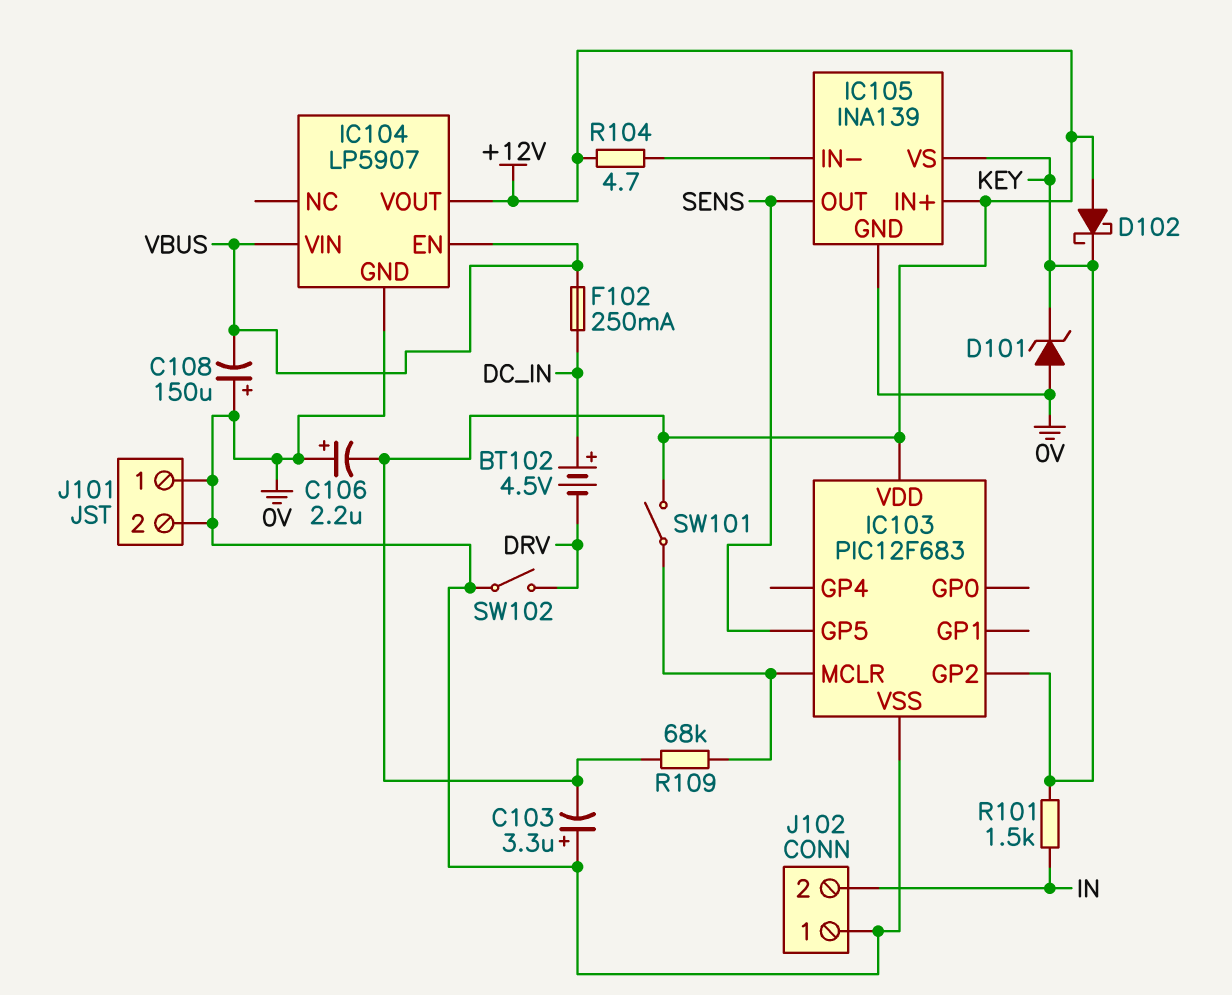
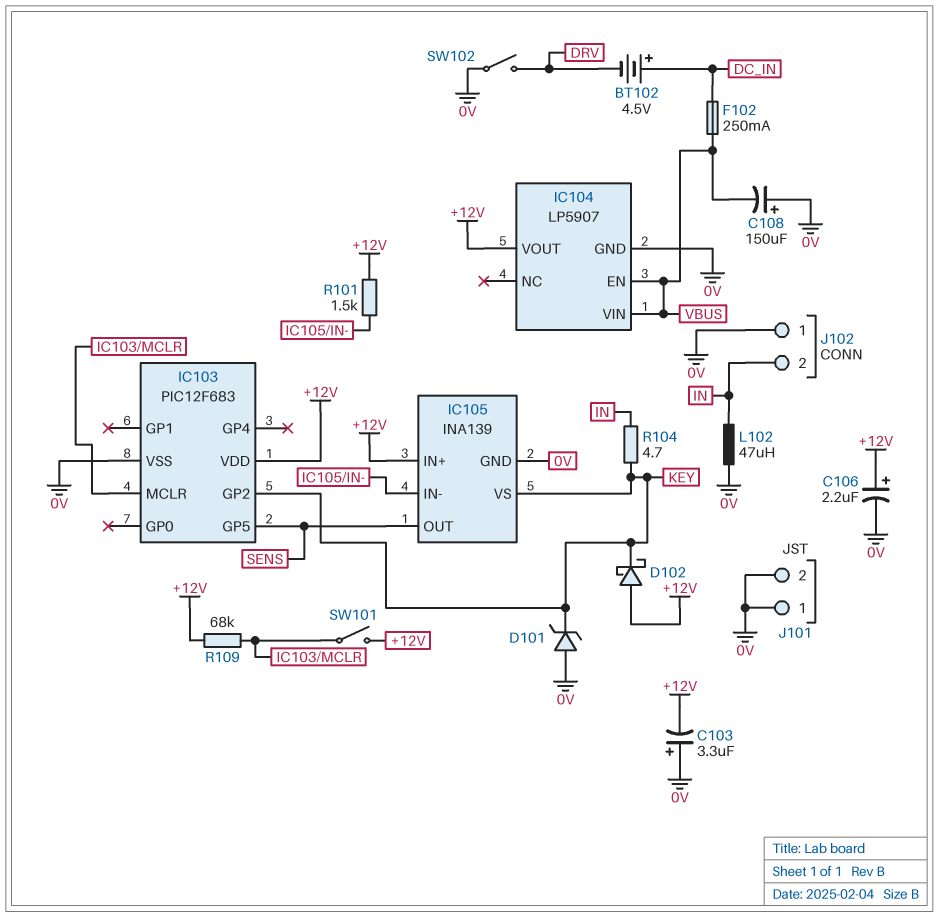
C106: 2.2uF (plus 0V, minus +12V) -> 2.2uF (plus +12V, minus 0V)
L102: none -> 47uH (0V, IN)
R101: 1.5k (IN, KEY) -> 1.5k (+12V, IC105/IN-)
R104: 4.7 (+12V, IC105/IN-) -> 4.7 (IN, KEY)

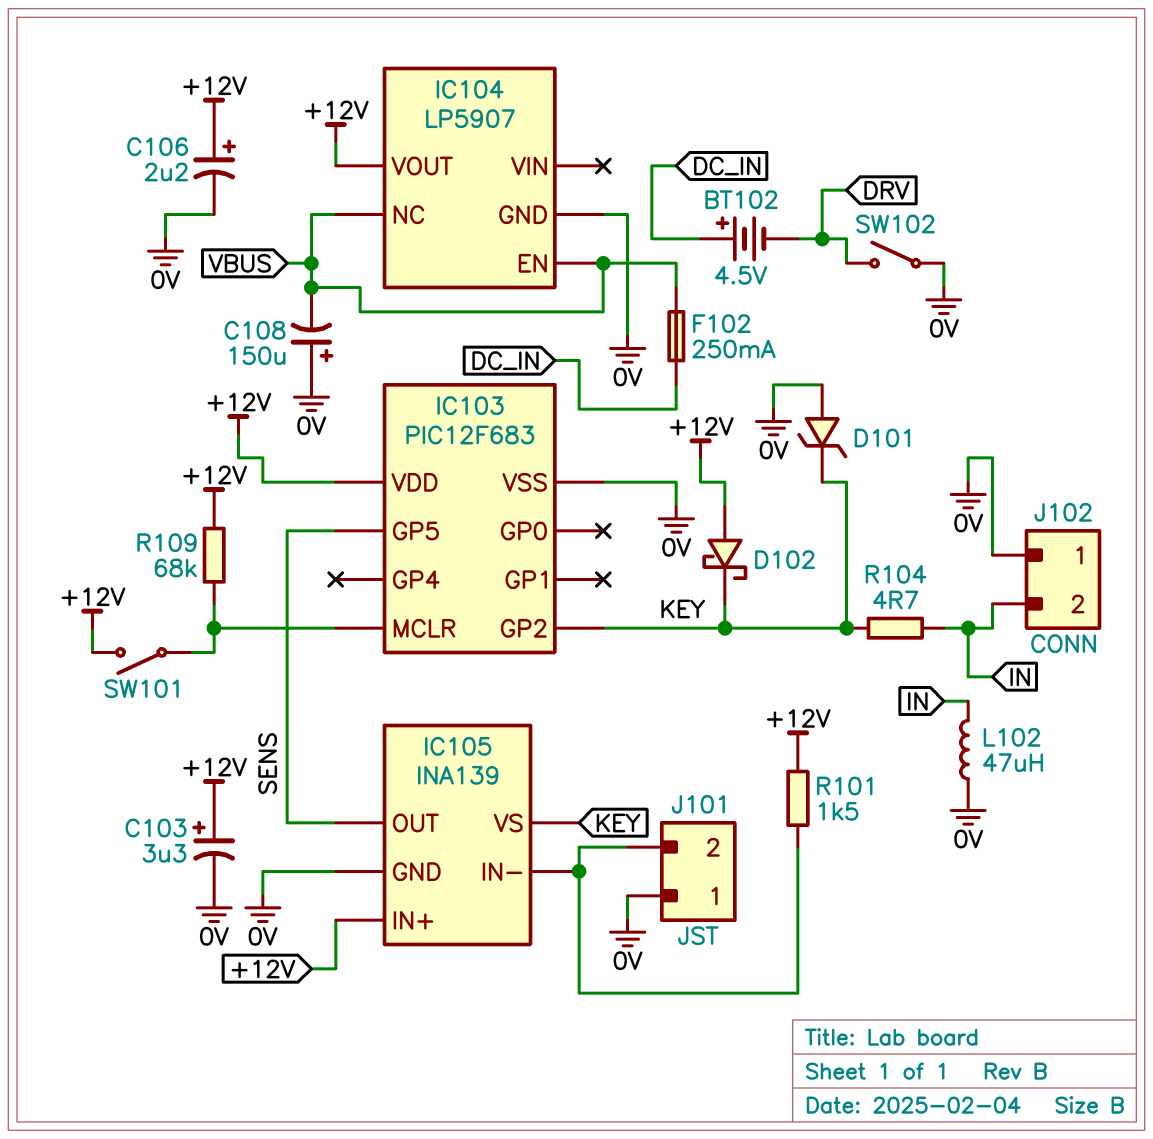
C103: 3.3uF (plus 0V, minus +12V) -> 3.3uF (plus +12V, minus 0V)
IC104 pin NC: none -> VBUS
IC104 pin VIN: VBUS -> none
J101 pin 2: 0V -> IC105/IN-

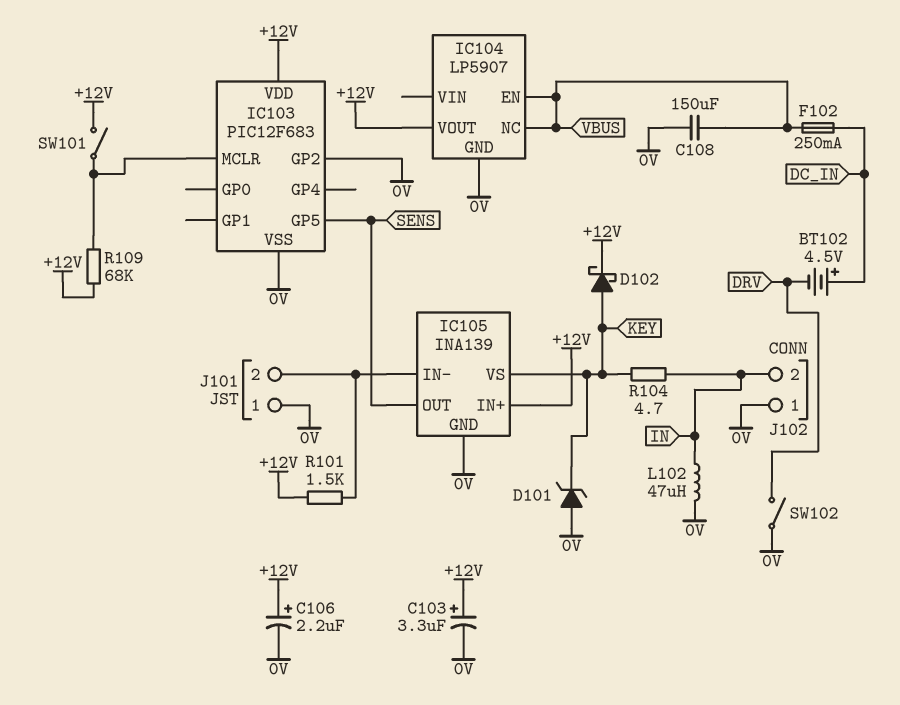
C108: 150uF (plus 0V, minus VBUS) -> 150uF (0V, VBUS)
D102: schottky (A +12V, K KEY) -> schottky (A KEY, K +12V)
IC103 pin GP2: KEY -> 0V

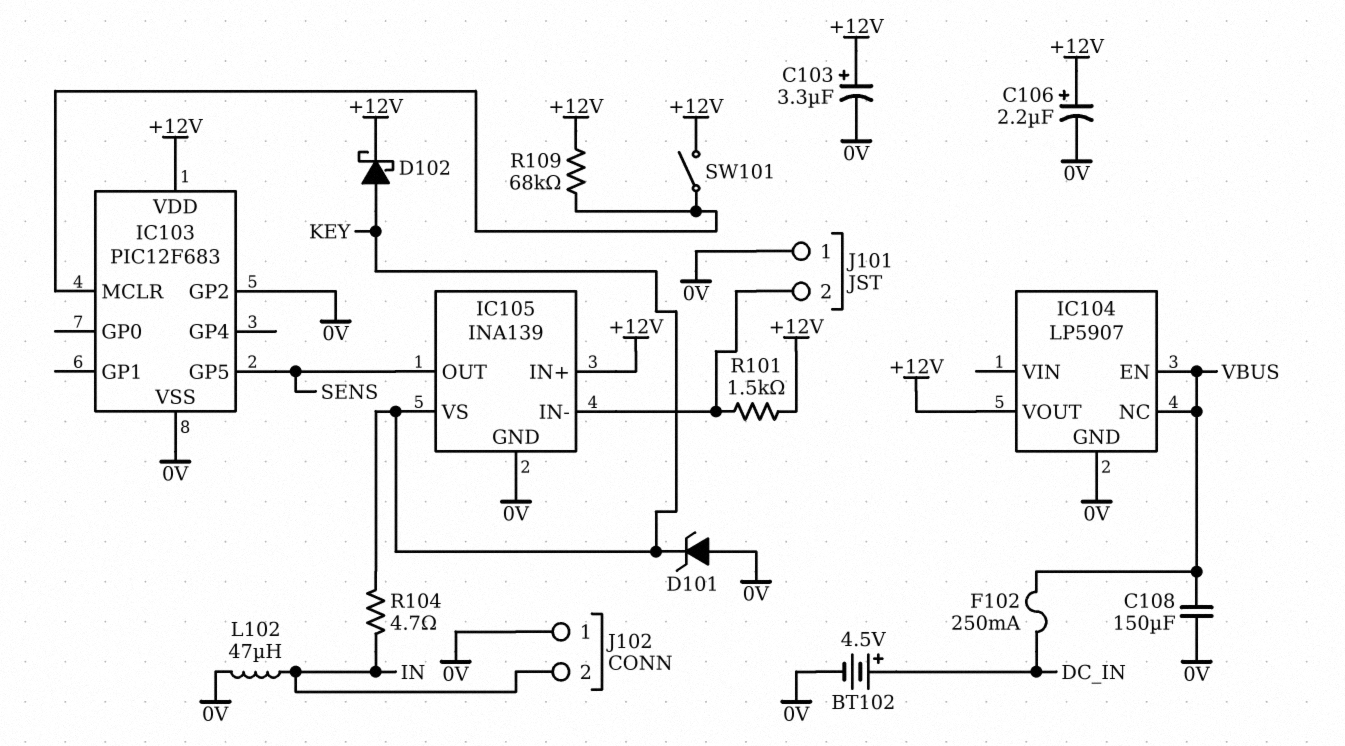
BT102: 4.5V (plus DC_IN, minus DRV) -> 4.5V (plus DC_IN, minus 0V)
SW102: switch (0V, DRV) -> none

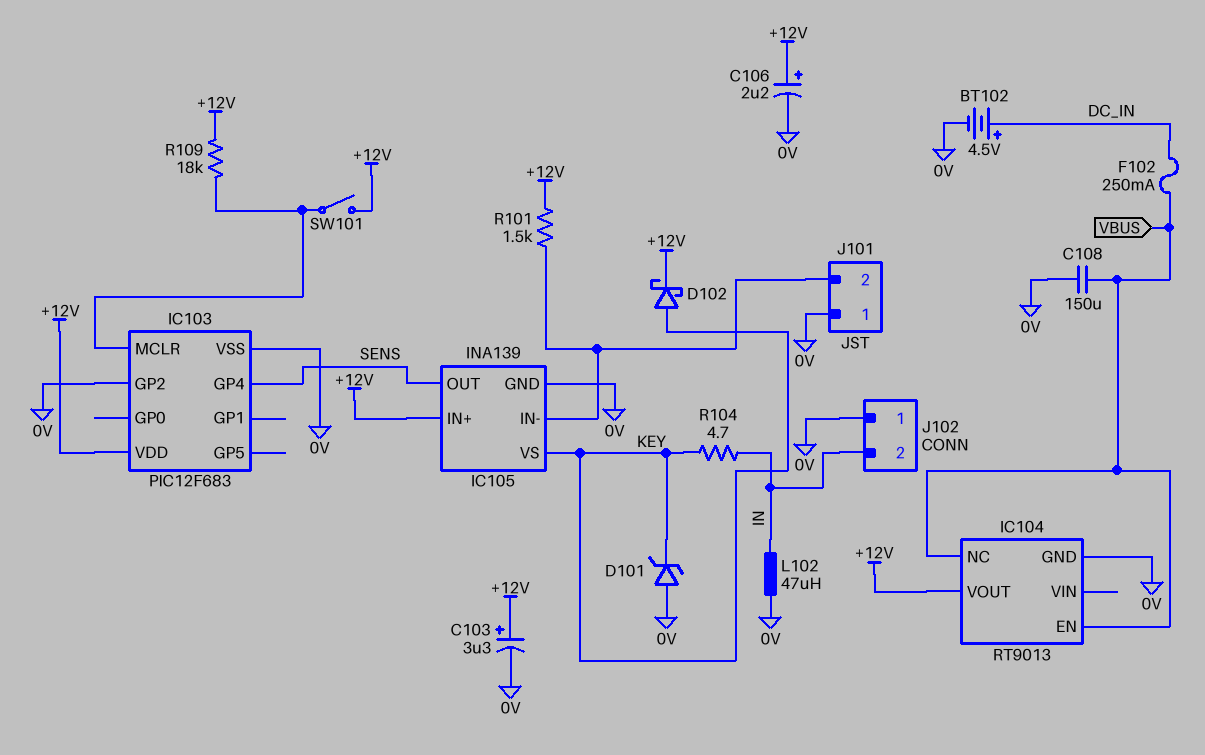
IC103 pin GP4: none -> SENS
IC103 pin GP5: SENS -> none
IC104: LP5907 -> RT9013
R109: 68k (+12V, IC103/MCLR) -> 18k (+12V, IC103/MCLR)

